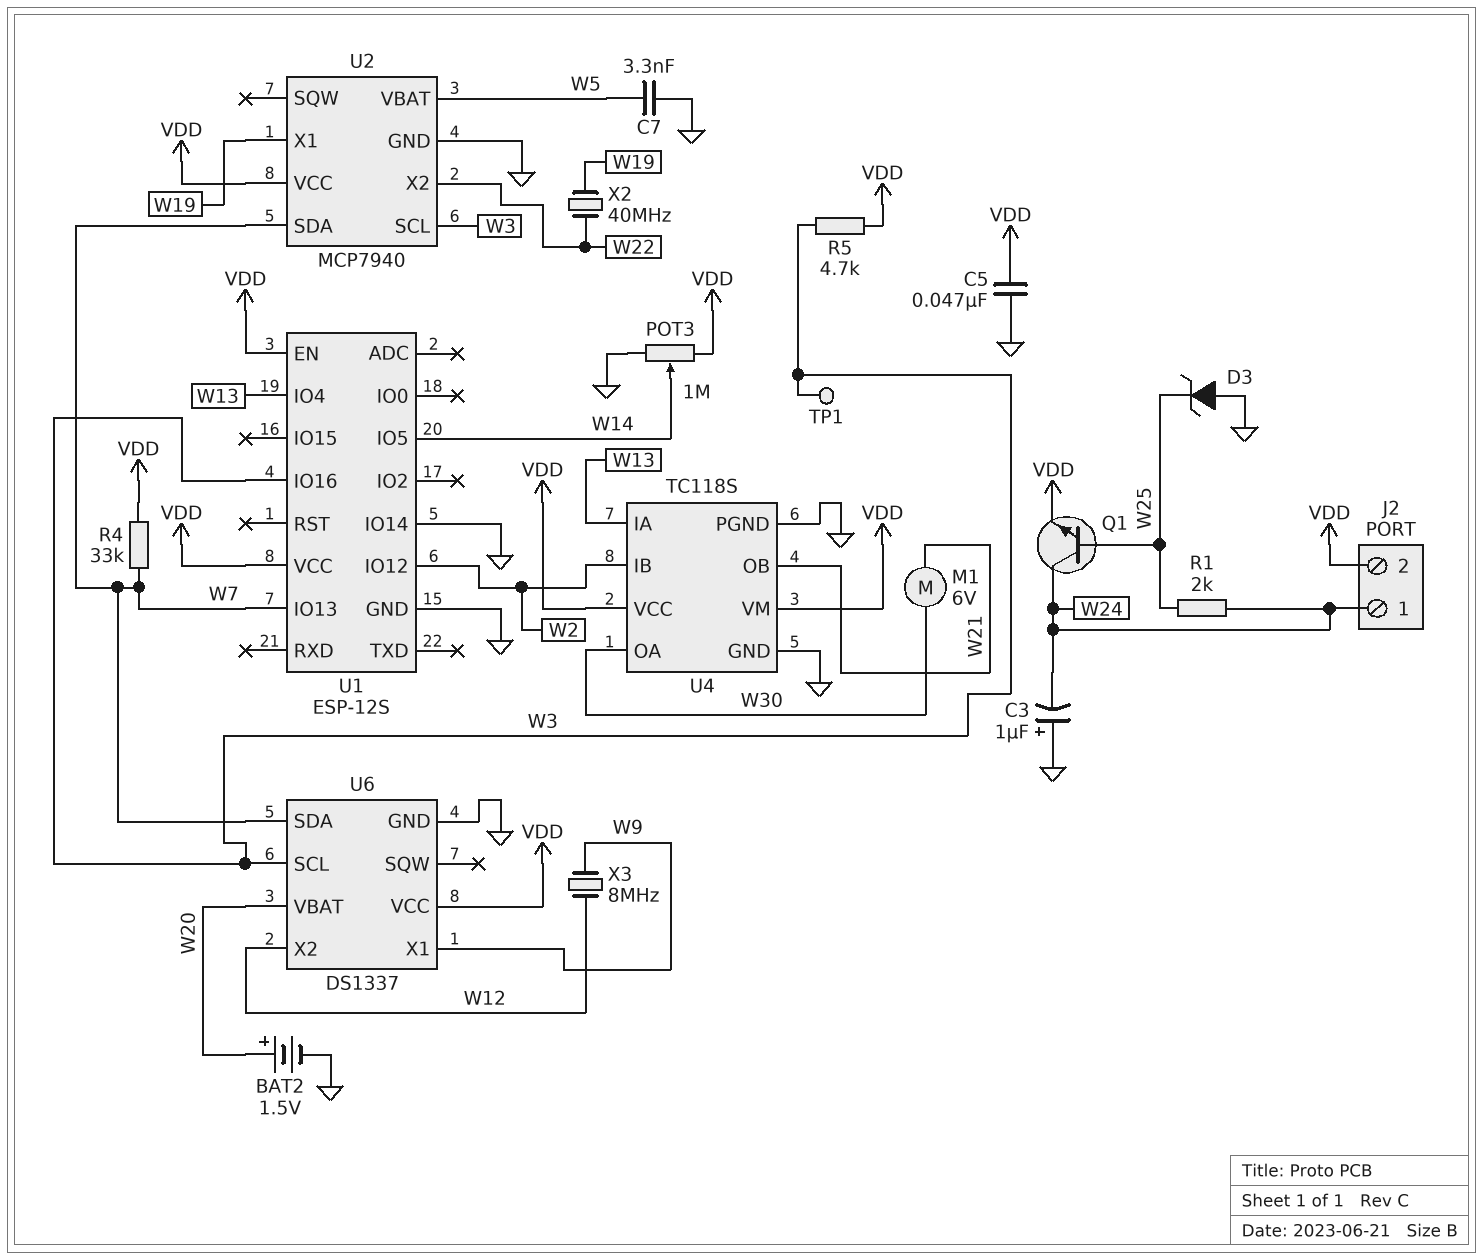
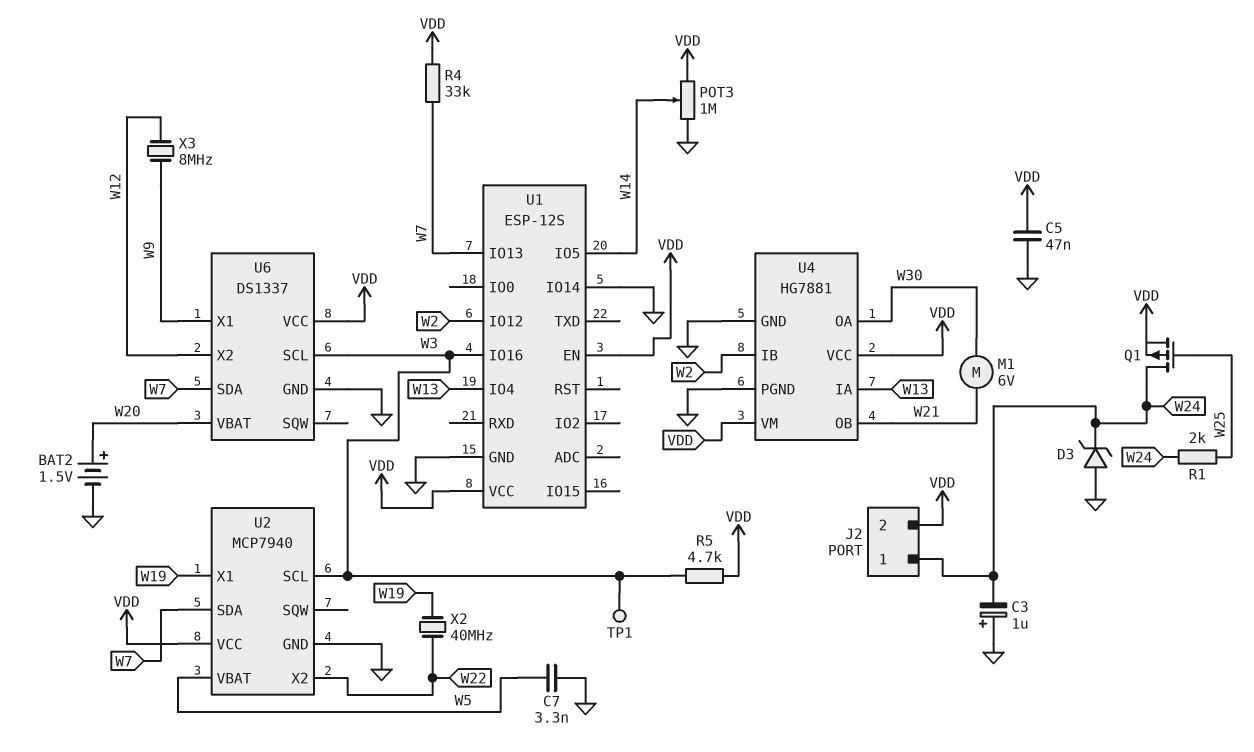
D3: zener (A GND, K W25) -> zener (A GND, K W24)
Q1: NPN (B W25, C W24, E VDD) -> PMOS (G W25, D W24, S VDD)
U4: TC118S -> HG7881

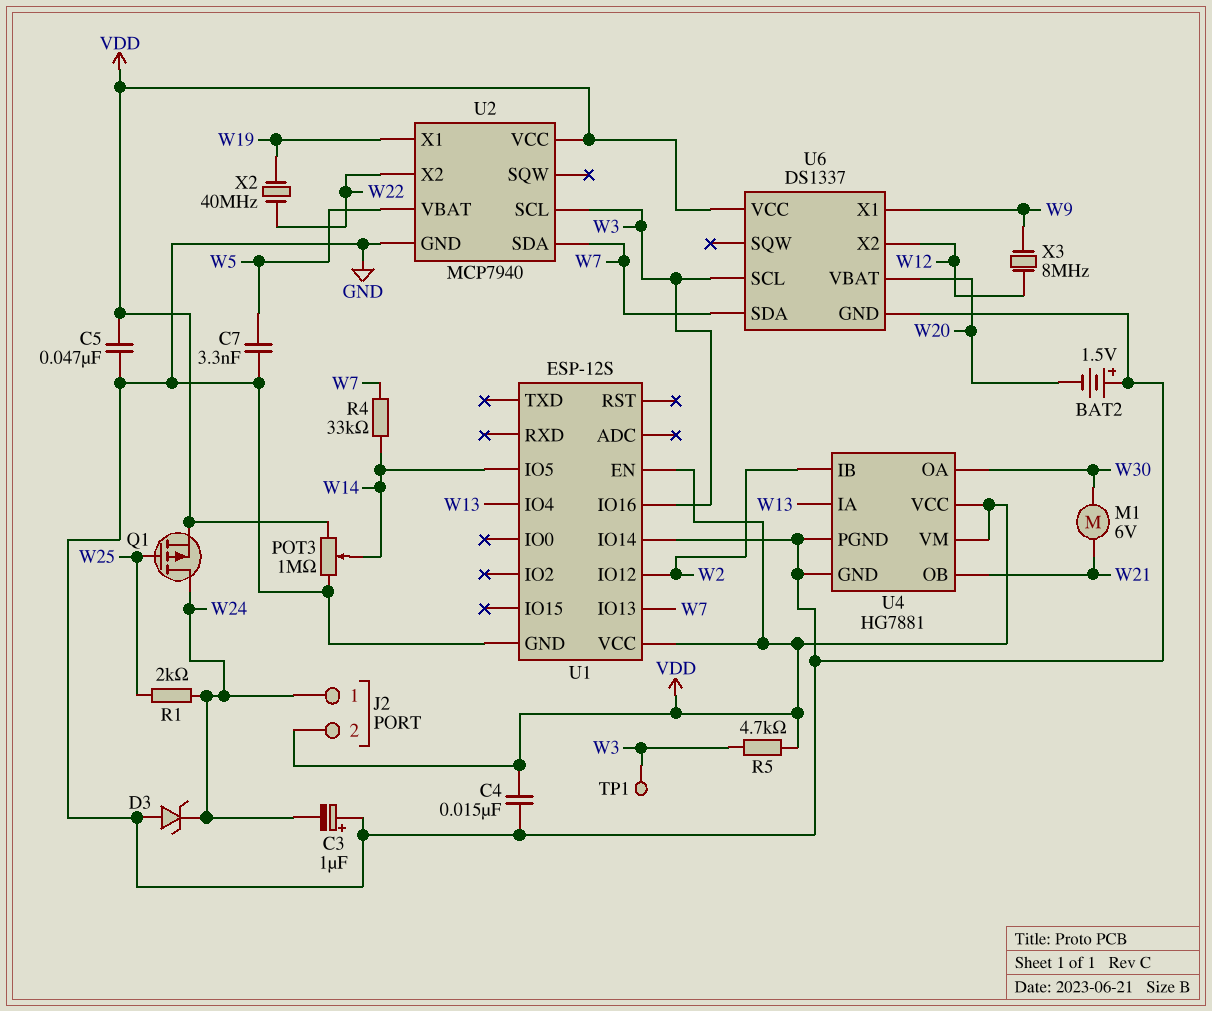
BAT2: 1.5V (plus W20, minus GND) -> 1.5V (plus GND, minus W20)
C4: none -> 15nF (GND, VDD)
R4: 33k (VDD, W7) -> 33k (W7, W14)

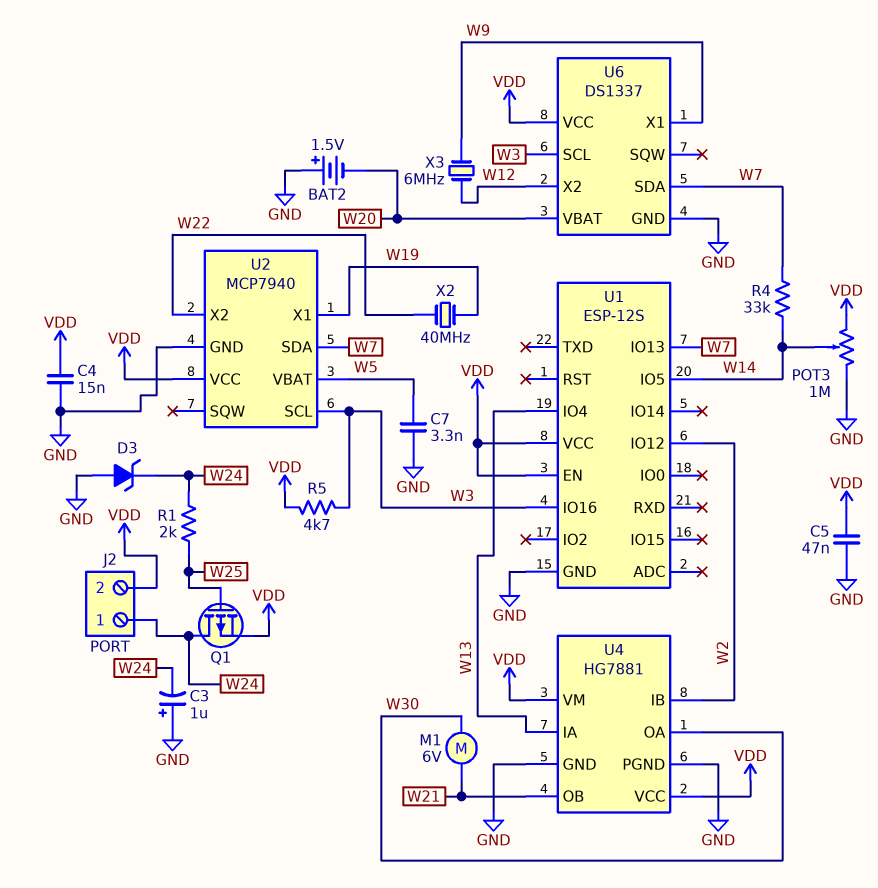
TP1: test point (W3) -> none
U1 pin IO14: GND -> none
X3: 8MHz (W9, W12) -> 6MHz (W9, W12)

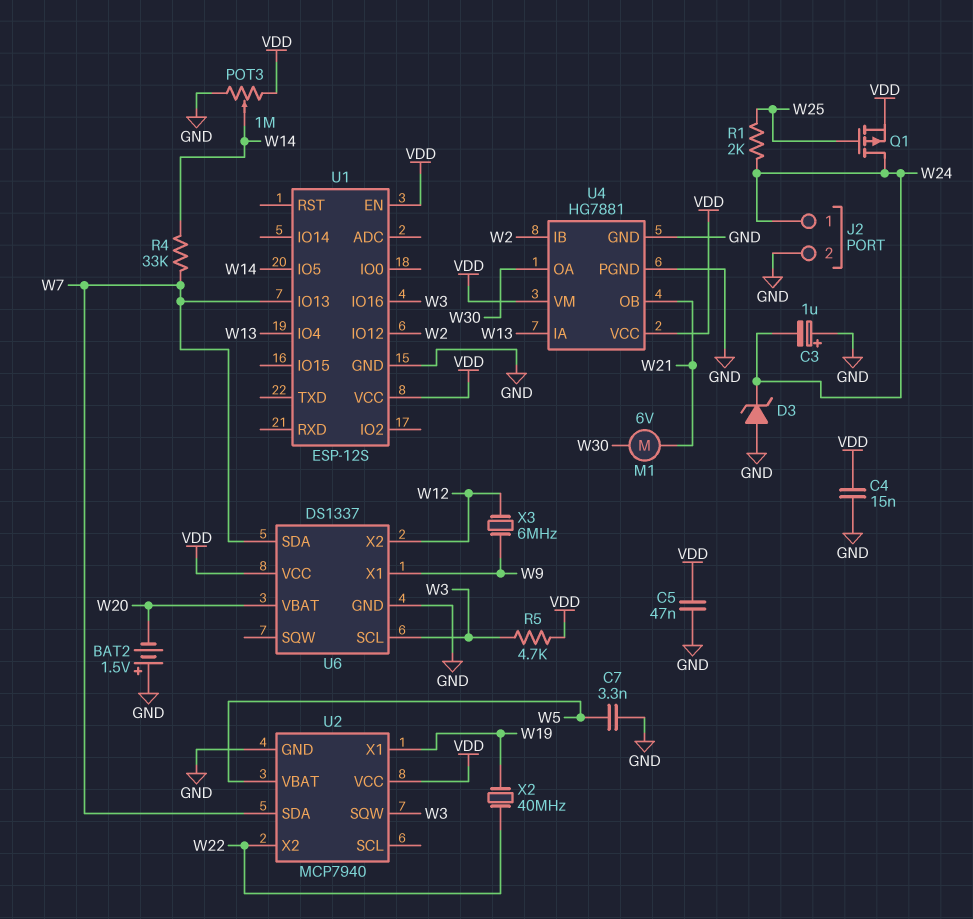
J2 pin 2: VDD -> GND
U2 pin SCL: W3 -> none
U2 pin SQW: none -> W3

